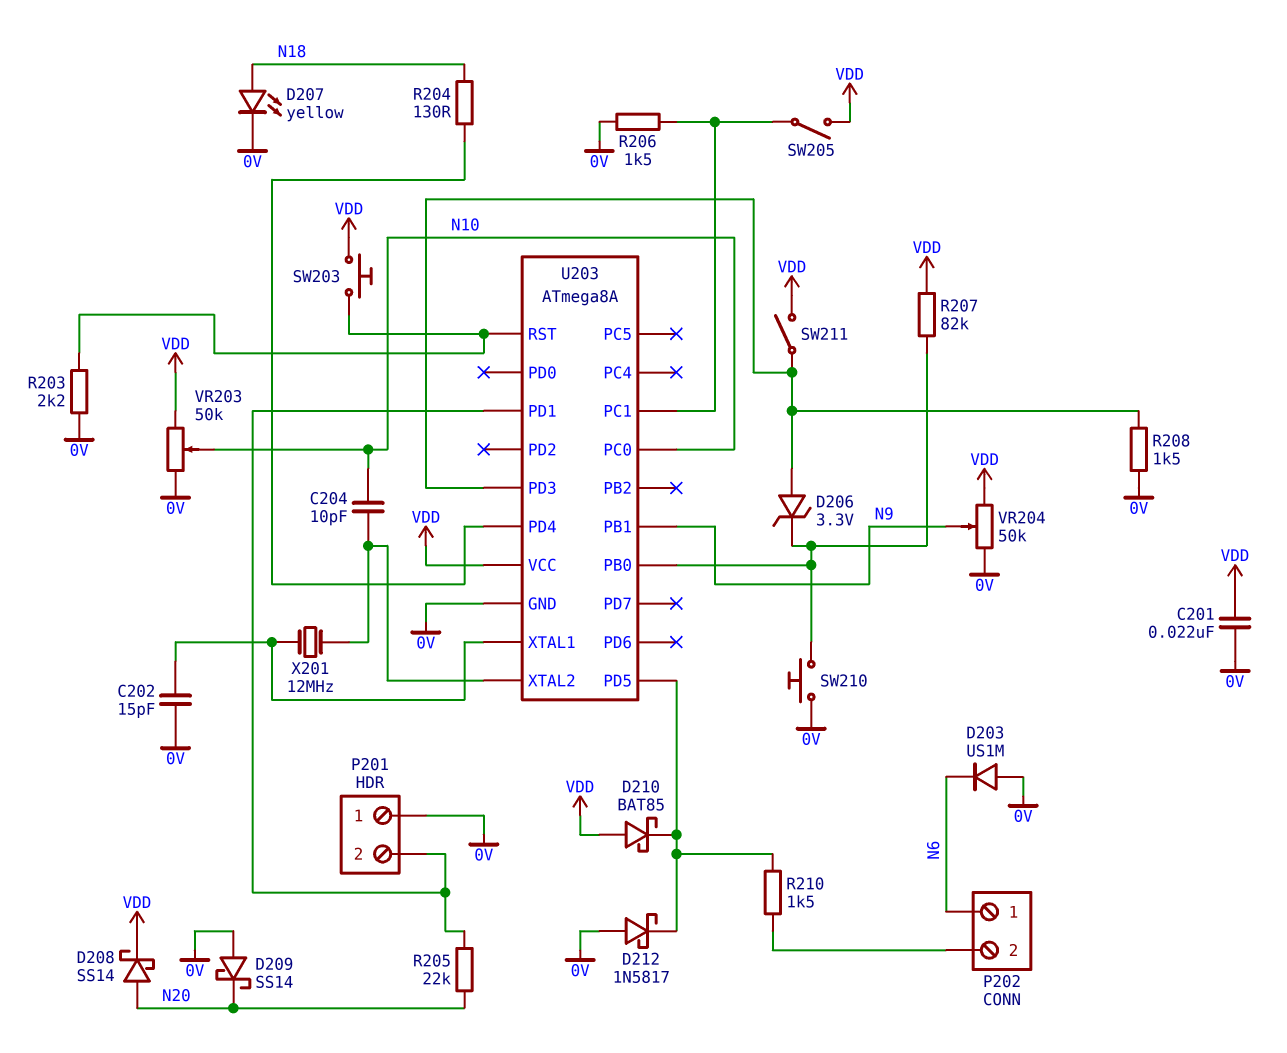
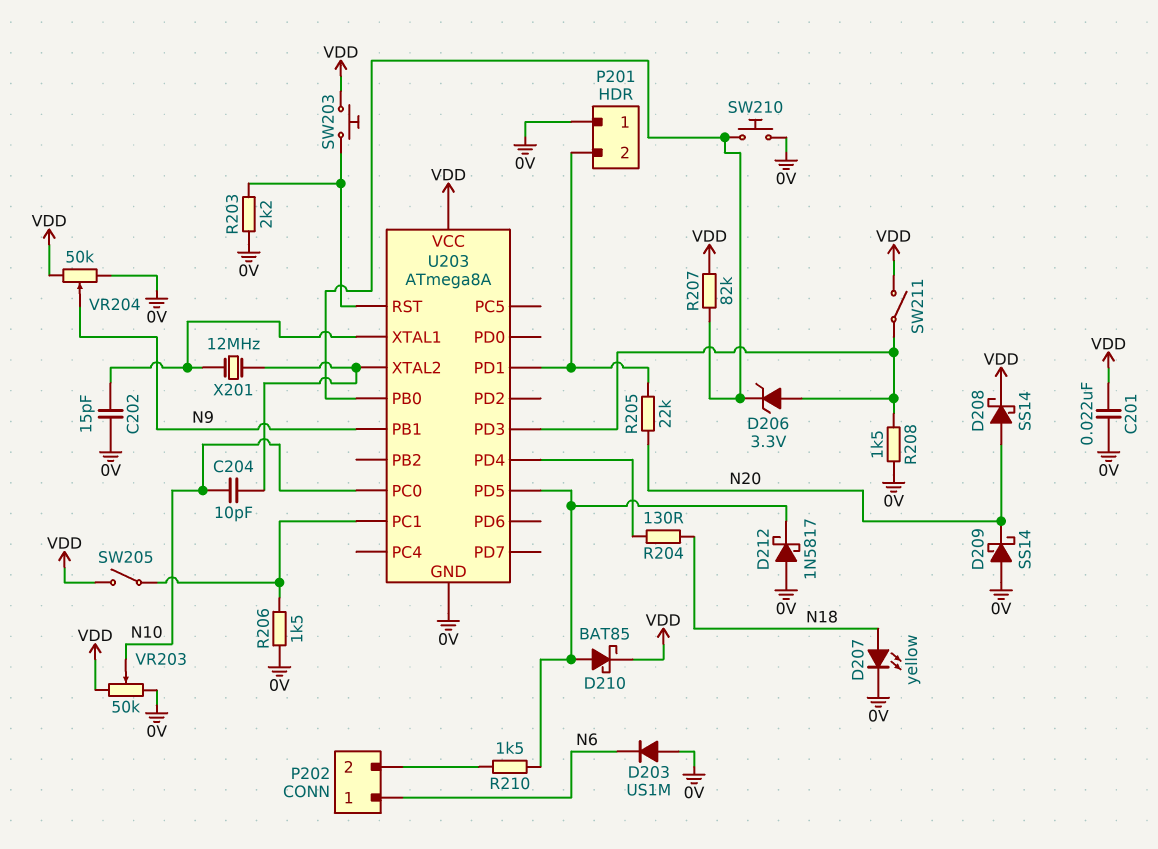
D210: schottky BAT85 (A VDD, K U203/PD5) -> schottky BAT85 (A U203/PD5, K VDD)

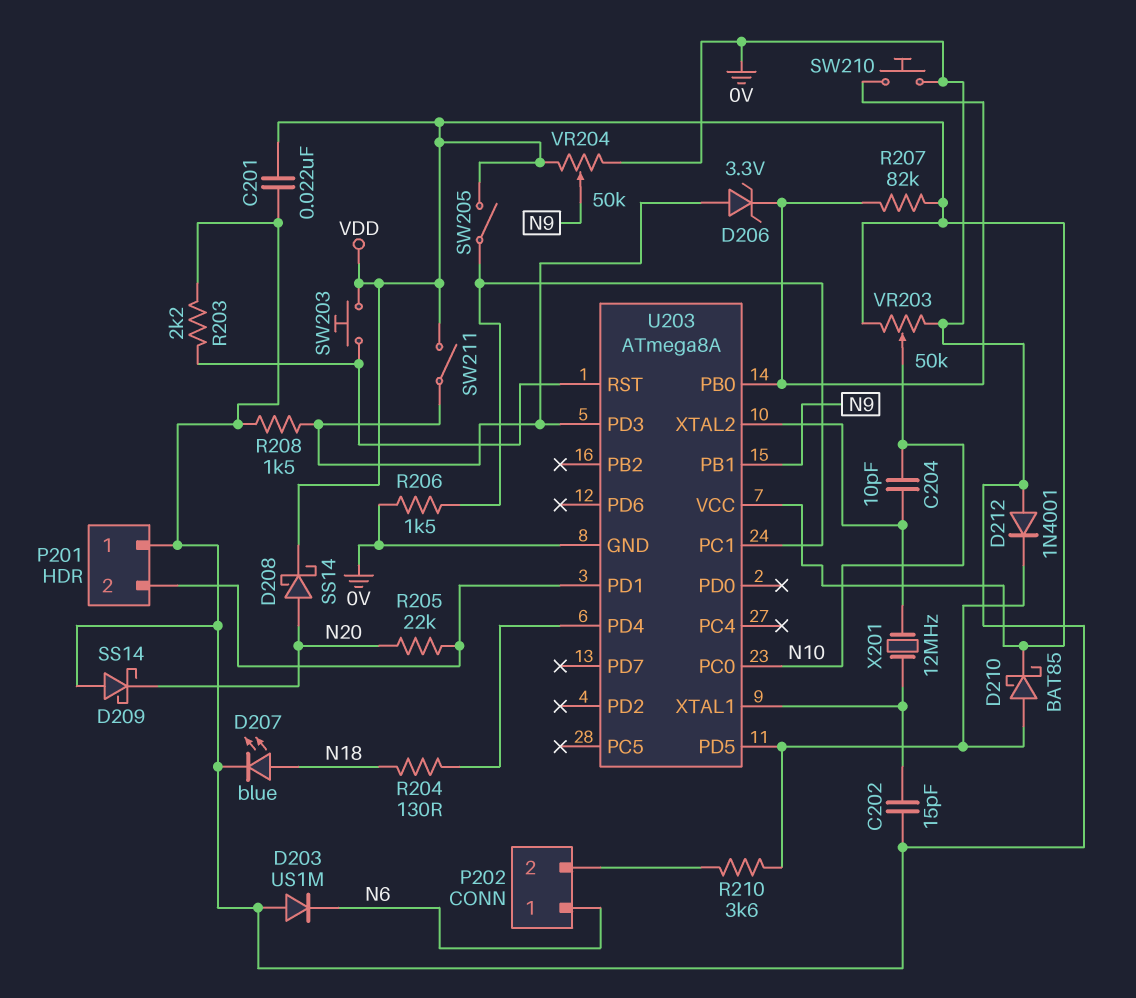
D207: LED yellow (A N18, K 0V) -> LED blue (A N18, K 0V)
D212: schottky 1N5817 (A 0V, K U203/PD5) -> diode 1N4001 (A 0V, K U203/PD5)
R210: 1.5k (P202/2, U203/PD5) -> 3.6k (P202/2, U203/PD5)

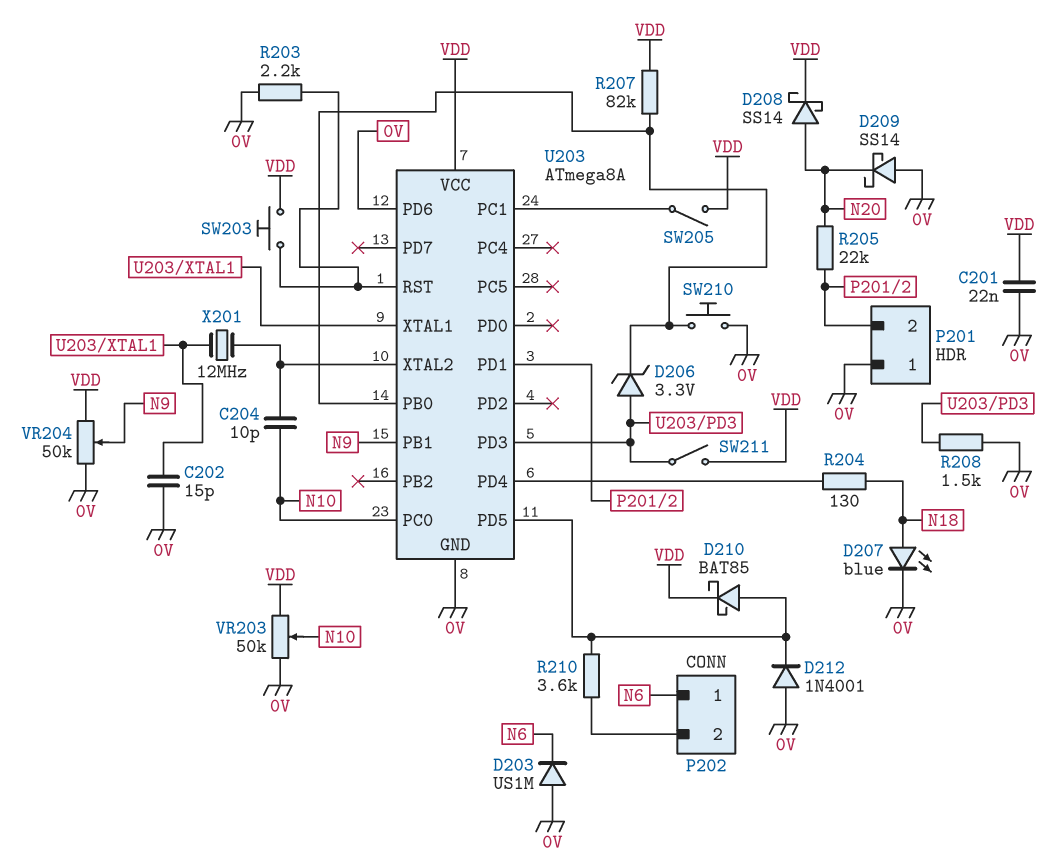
R206: 1.5k (0V, U203/PC1) -> none
U203 pin PD6: none -> 0V

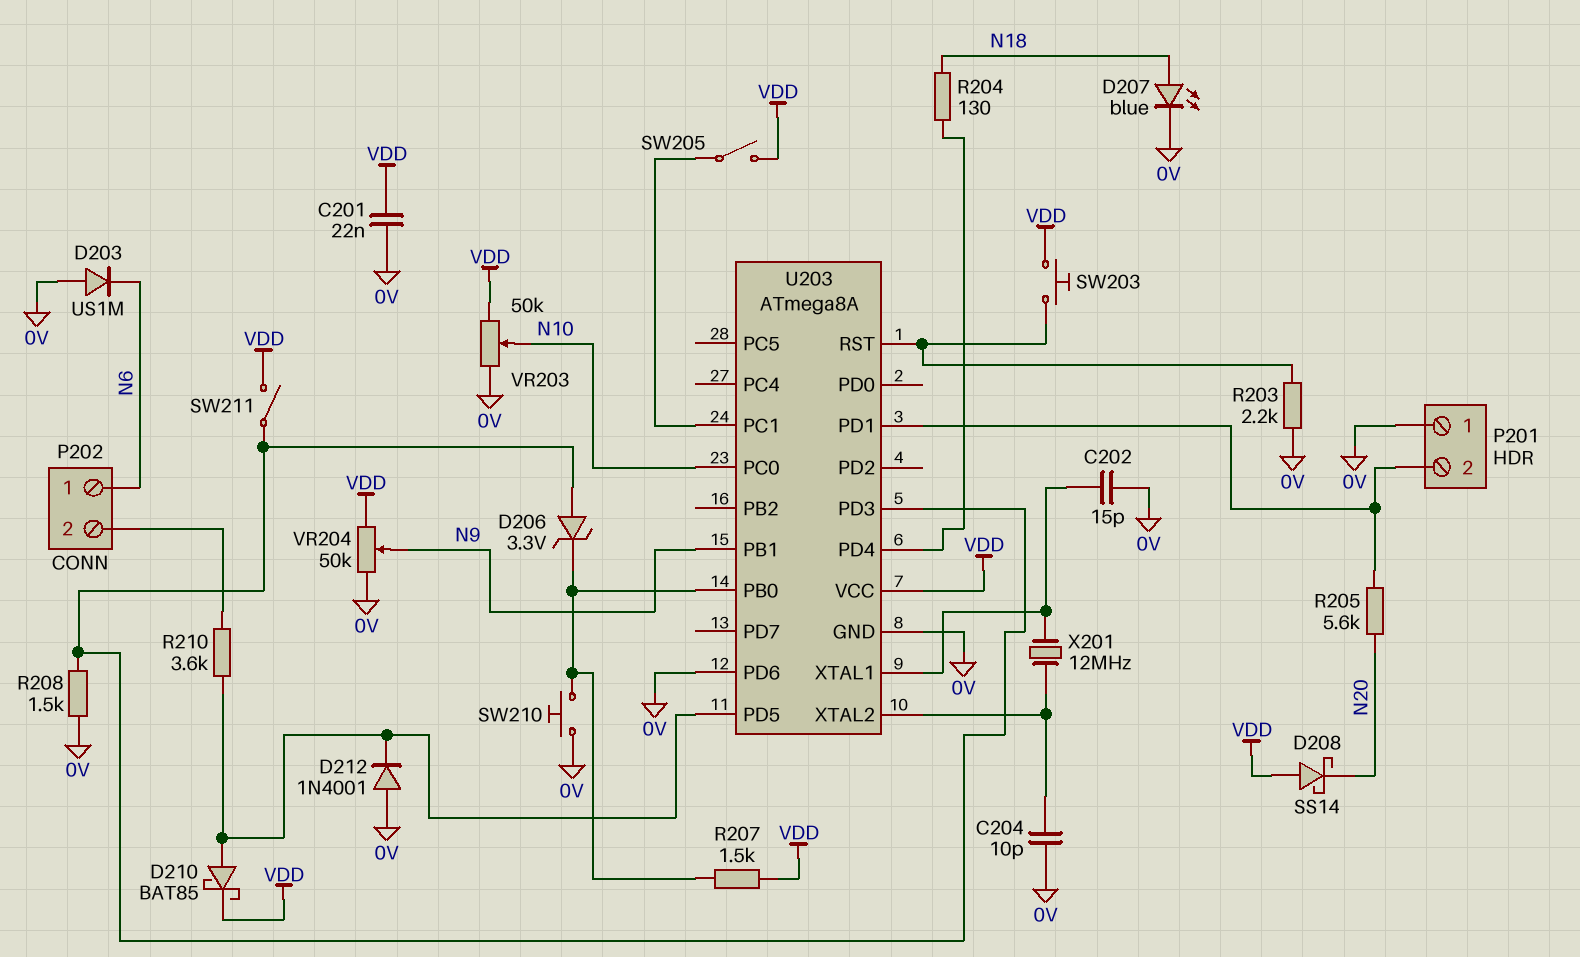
C204: 10pF (N10, U203/XTAL2) -> 10pF (0V, U203/XTAL2)
D208: schottky SS14 (A N20, K VDD) -> schottky SS14 (A VDD, K N20)
D209: schottky SS14 (A 0V, K N20) -> none
R205: 22k (N20, P201/2) -> 5.6k (N20, P201/2)
R207: 82k (U203/PB0, VDD) -> 1.5k (U203/PB0, VDD)

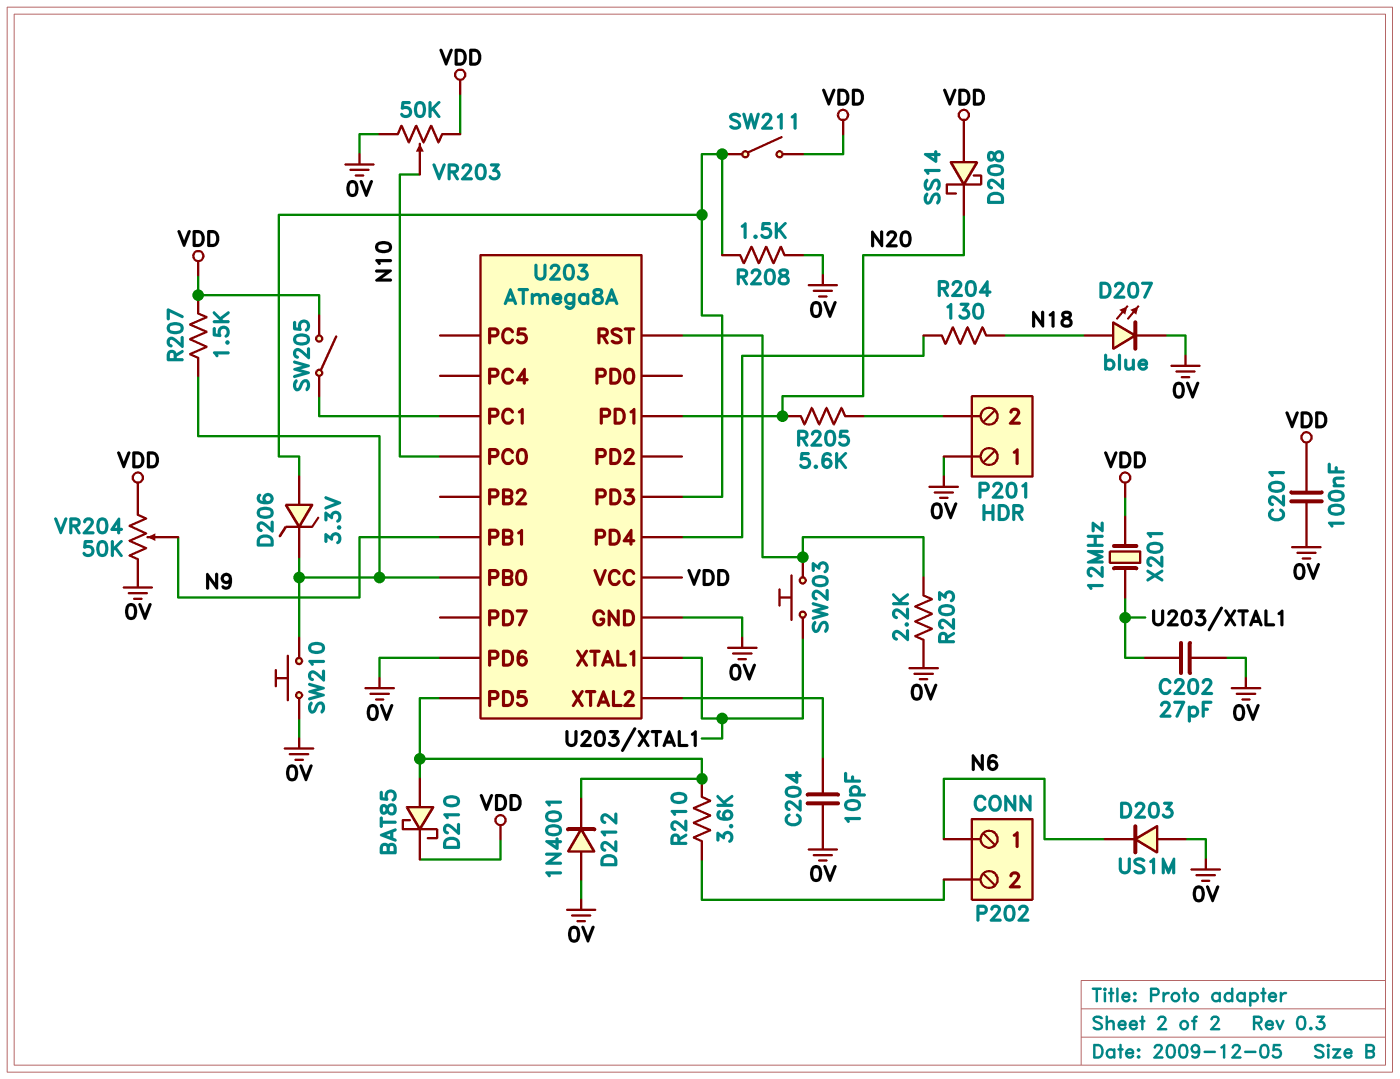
C201: 22nF (0V, VDD) -> 100nF (0V, VDD)
C202: 15pF (0V, U203/XTAL1) -> 27pF (0V, U203/XTAL1)
SW203: button (U203/RST, VDD) -> button (U203/RST, U203/XTAL1)
U203 pin PD1: P201/2 -> N20
X201: 12MHz (U203/XTAL1, U203/XTAL2) -> 12MHz (U203/XTAL1, VDD)

